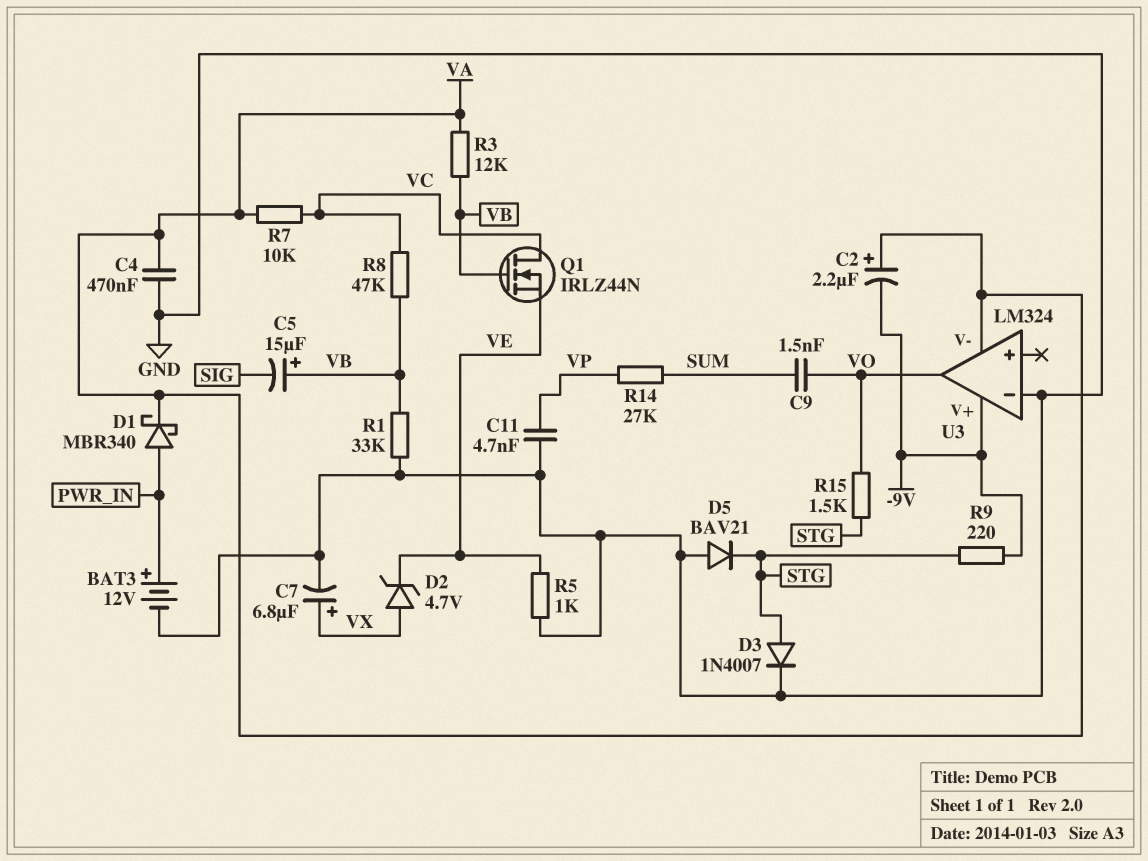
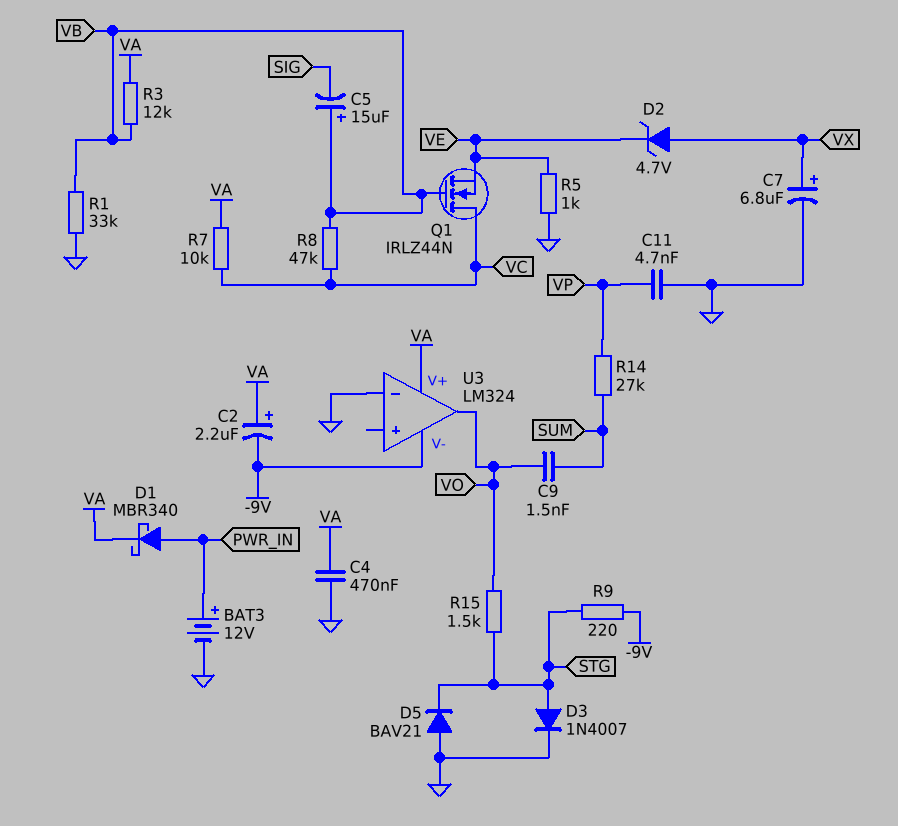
U3 pin V+: -9V -> VA
U3 pin V-: VA -> -9V

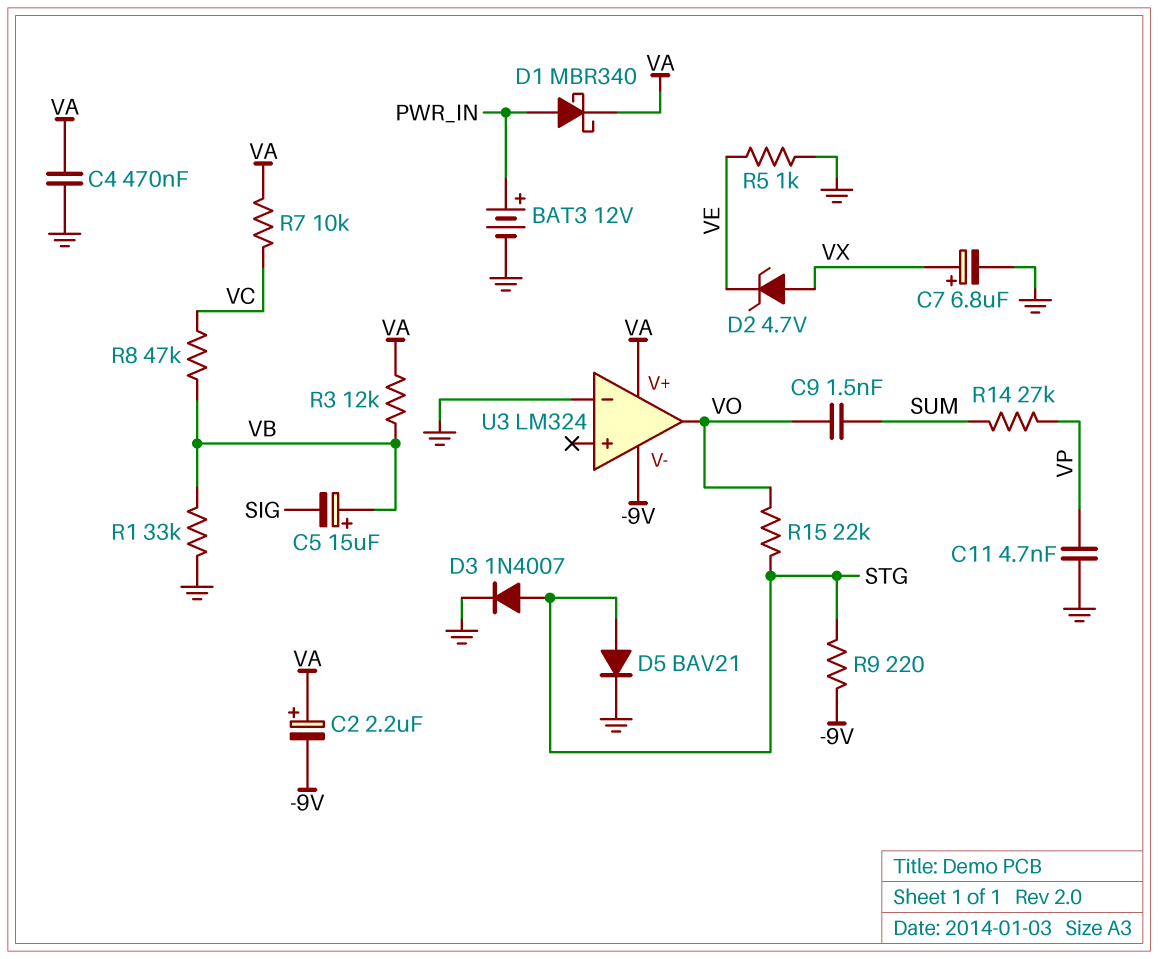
D5: diode BAV21 (A GND, K STG) -> diode BAV21 (A STG, K GND)
Q1: NMOS IRLZ44N (G VB, D VC, S VE) -> none
R15: 1.5k (STG, VO) -> 22k (STG, VO)

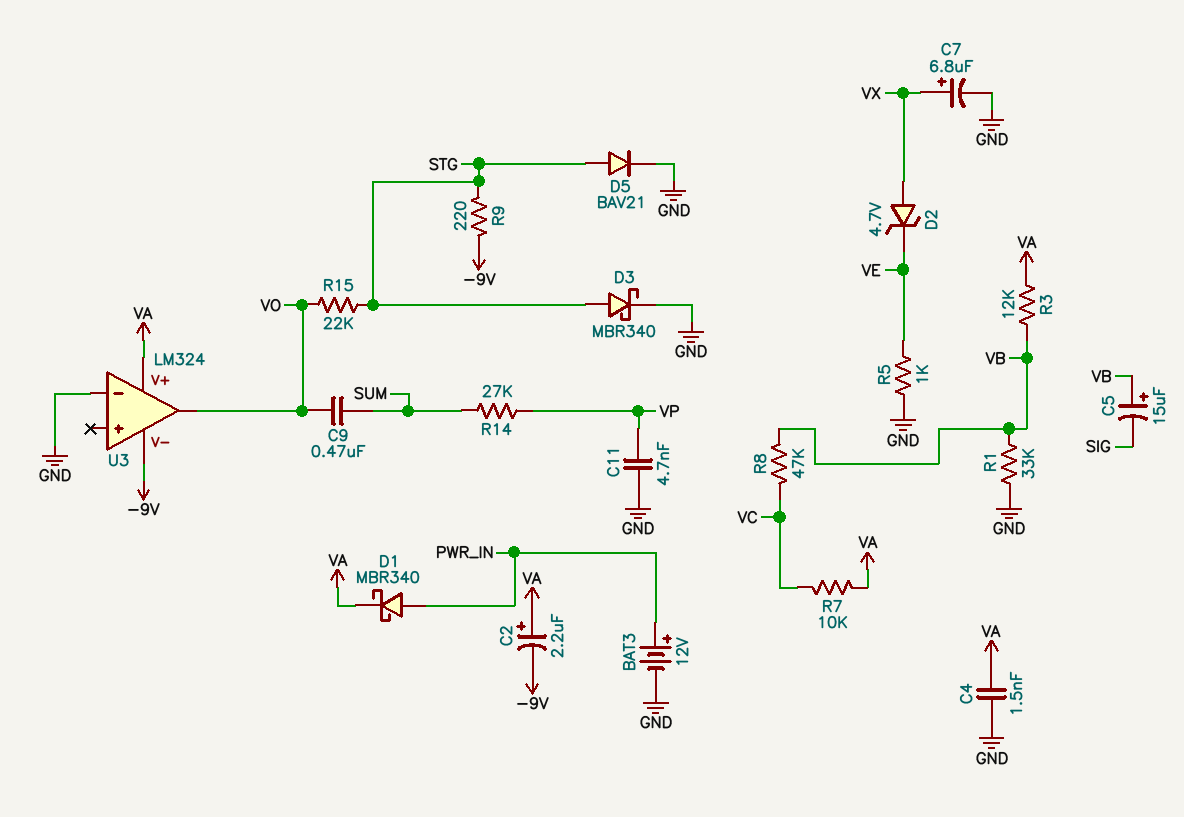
C4: 470nF (GND, VA) -> 1.5nF (GND, VA)
C9: 1.5nF (SUM, VO) -> 470nF (SUM, VO)
D3: diode 1N4007 (A STG, K GND) -> schottky MBR340 (A STG, K GND)

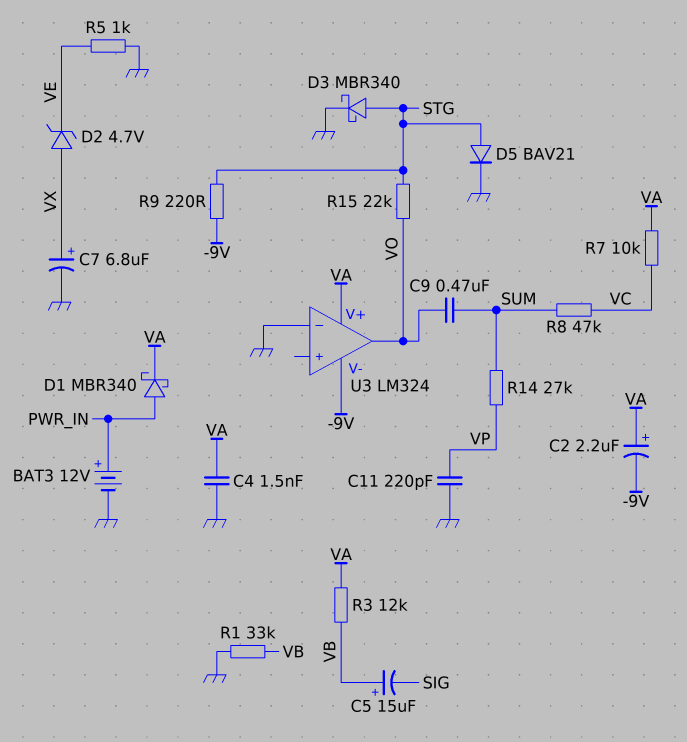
C11: 4.7nF (GND, VP) -> 220pF (GND, VP)
R8: 47k (VB, VC) -> 47k (SUM, VC)

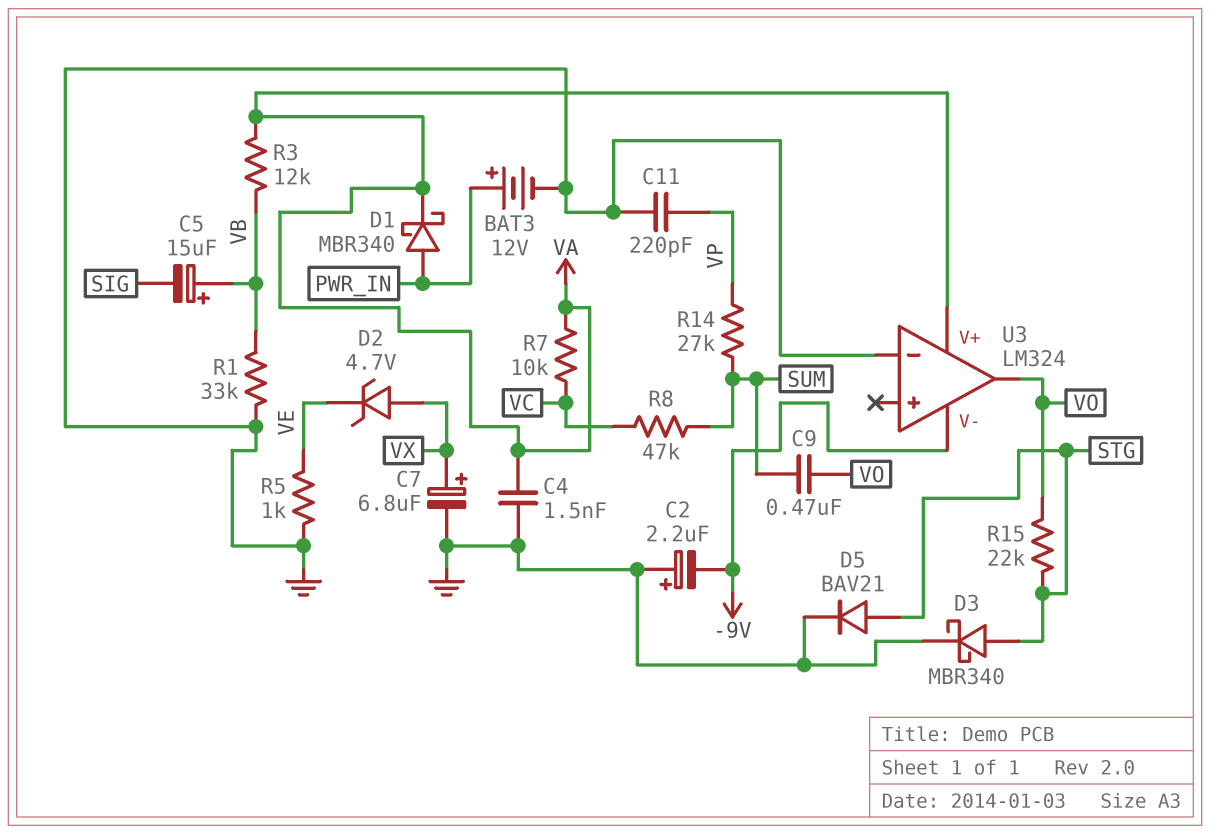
C2: 2.2uF (plus VA, minus -9V) -> 2.2uF (plus GND, minus -9V)
R9: 220 (-9V, STG) -> none

